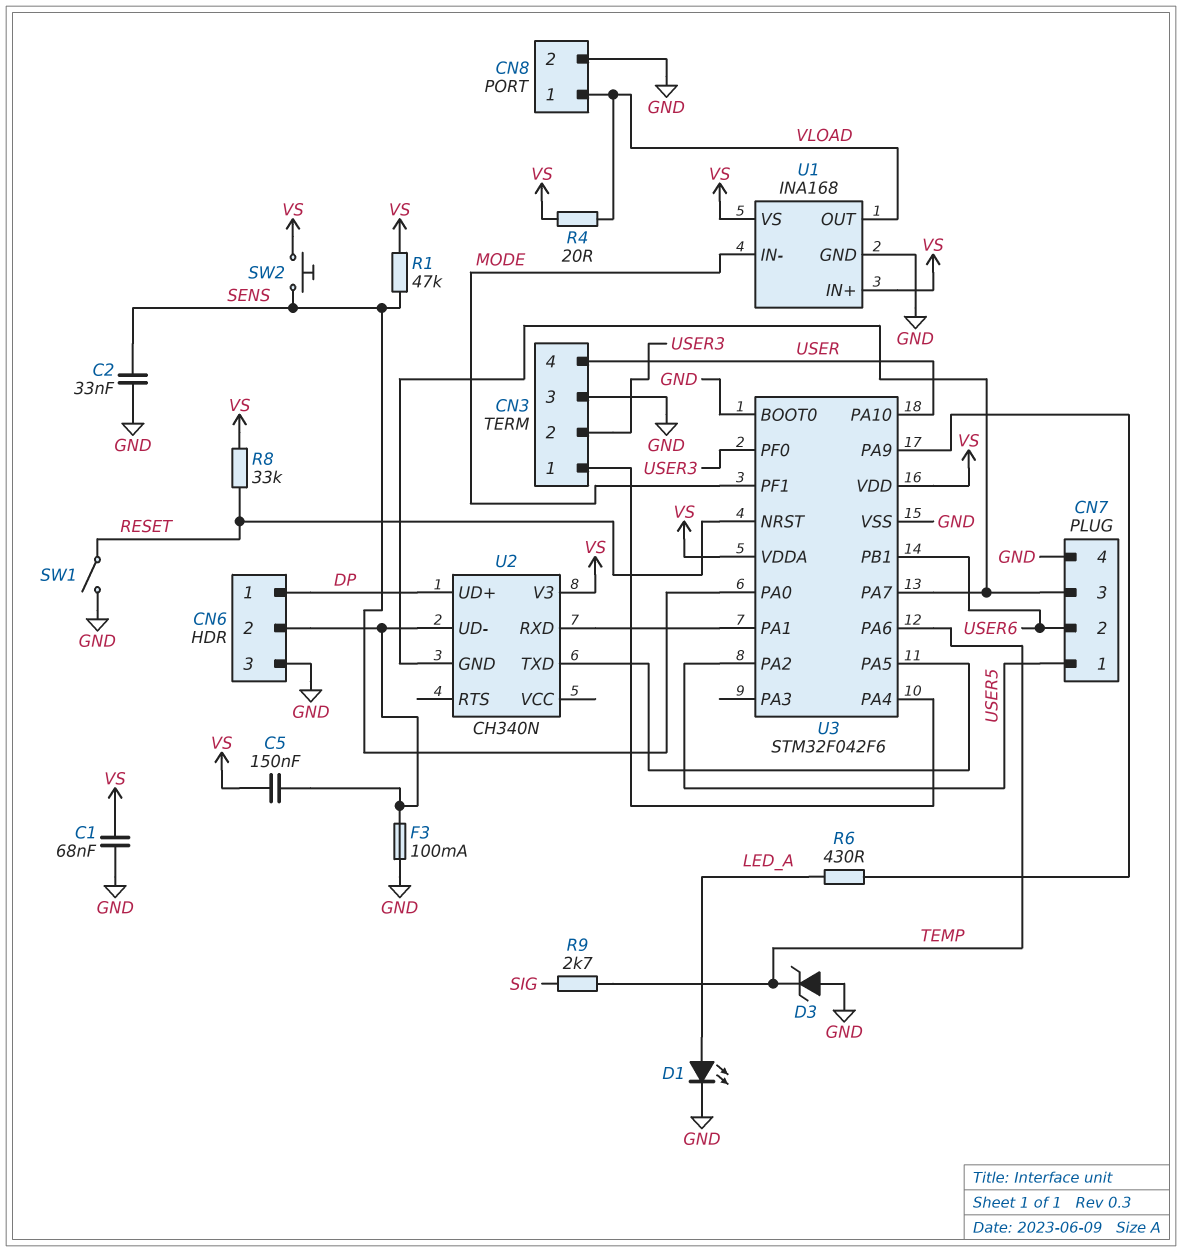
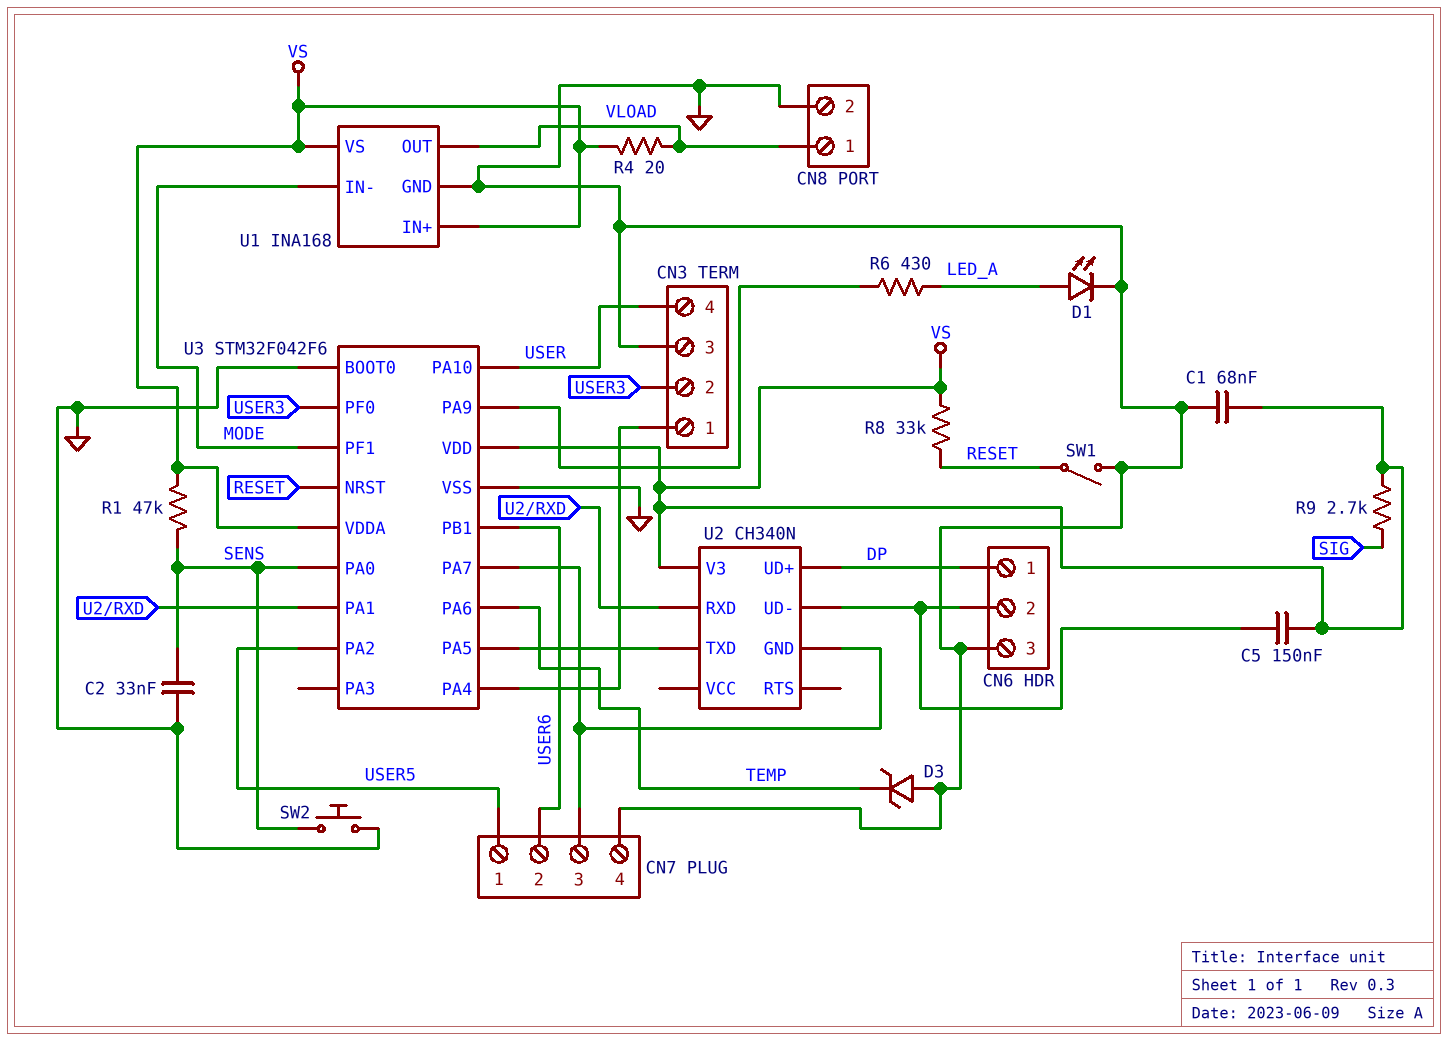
F3: 100mA (CN6/2, GND) -> none
R9: 2.7k (SIG, TEMP) -> 2.7k (SIG, VS)
SW2: button (SENS, VS) -> button (GND, SENS)

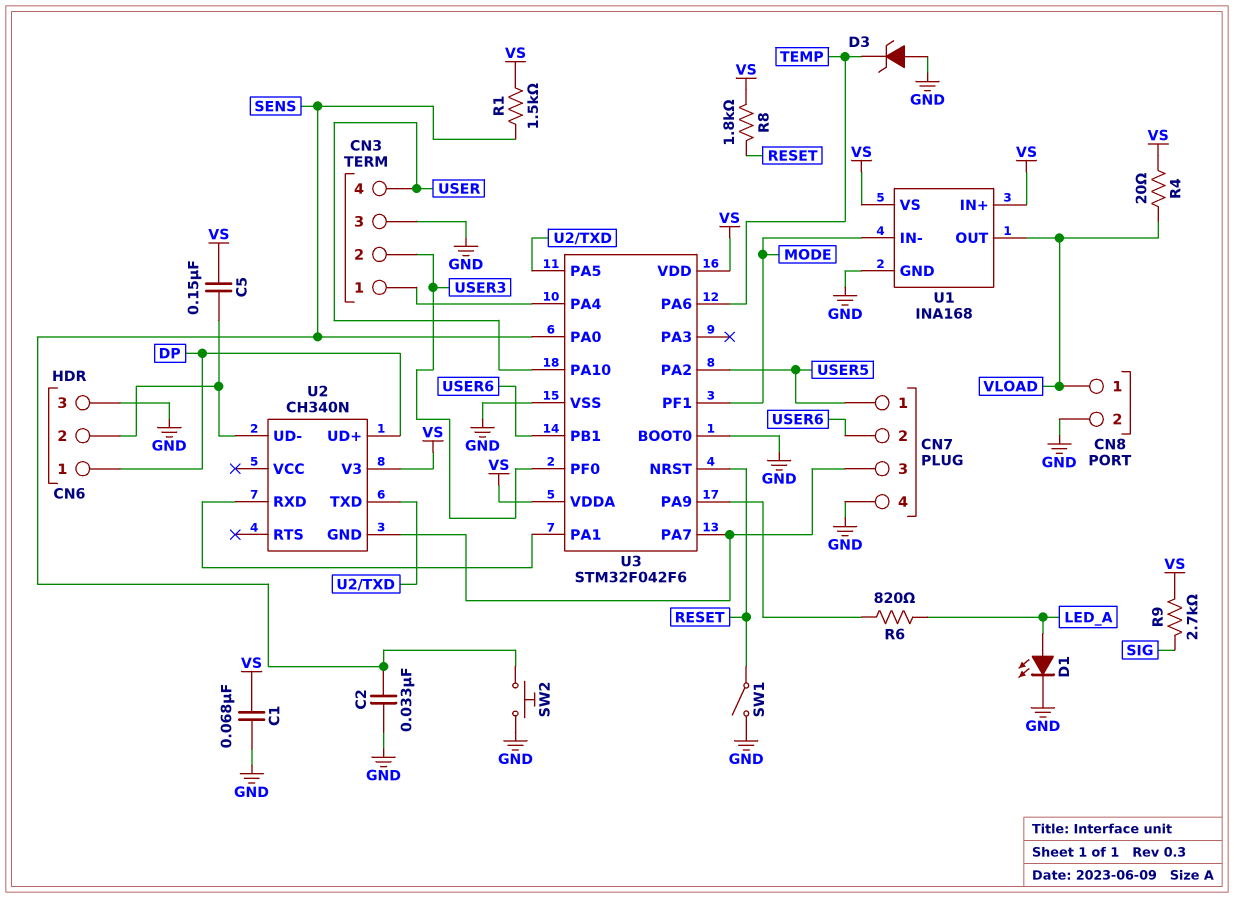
R1: 47k (SENS, VS) -> 1.5k (SENS, VS)
R6: 430 (LED_A, U3/PA9) -> 820 (LED_A, U3/PA9)
R8: 33k (RESET, VS) -> 1.8k (RESET, VS)

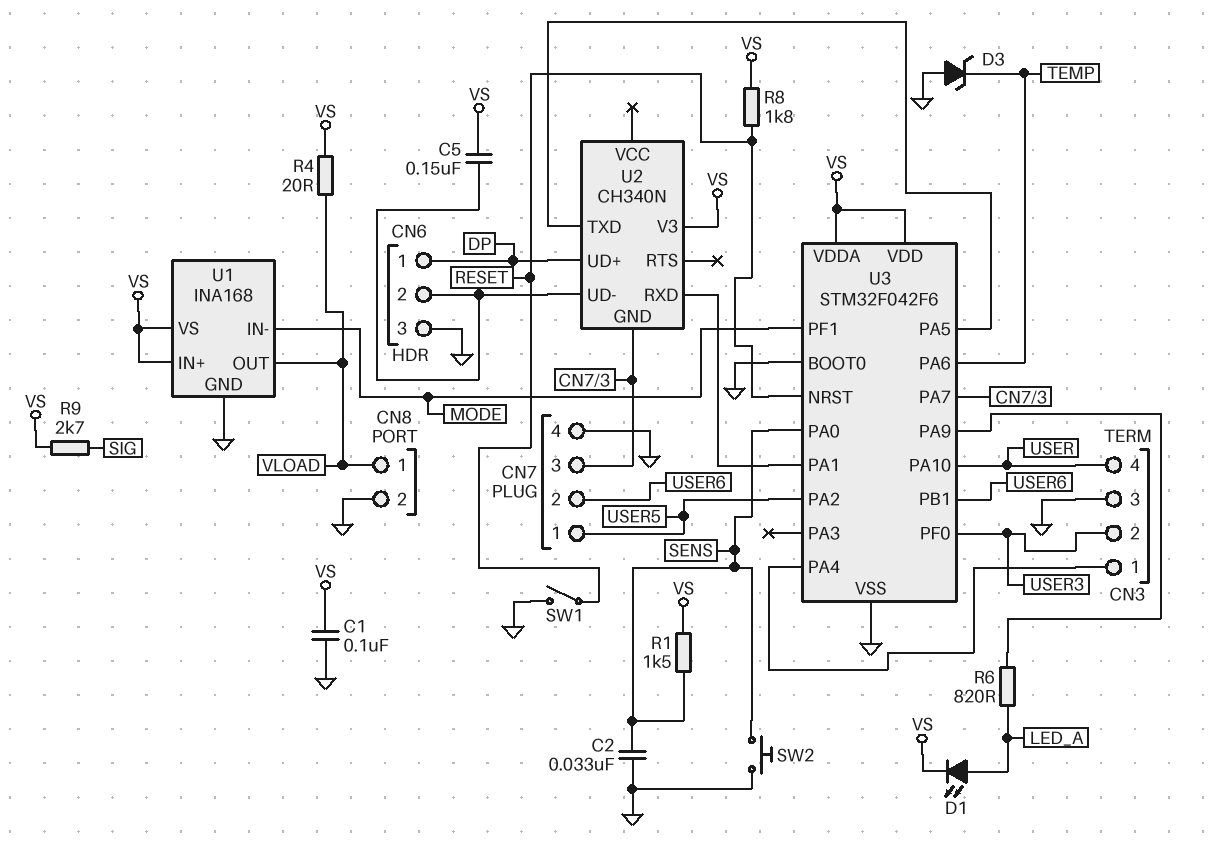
C1: 68nF (GND, VS) -> 100nF (GND, VS)
D1: LED (A LED_A, K GND) -> LED (A LED_A, K VS)

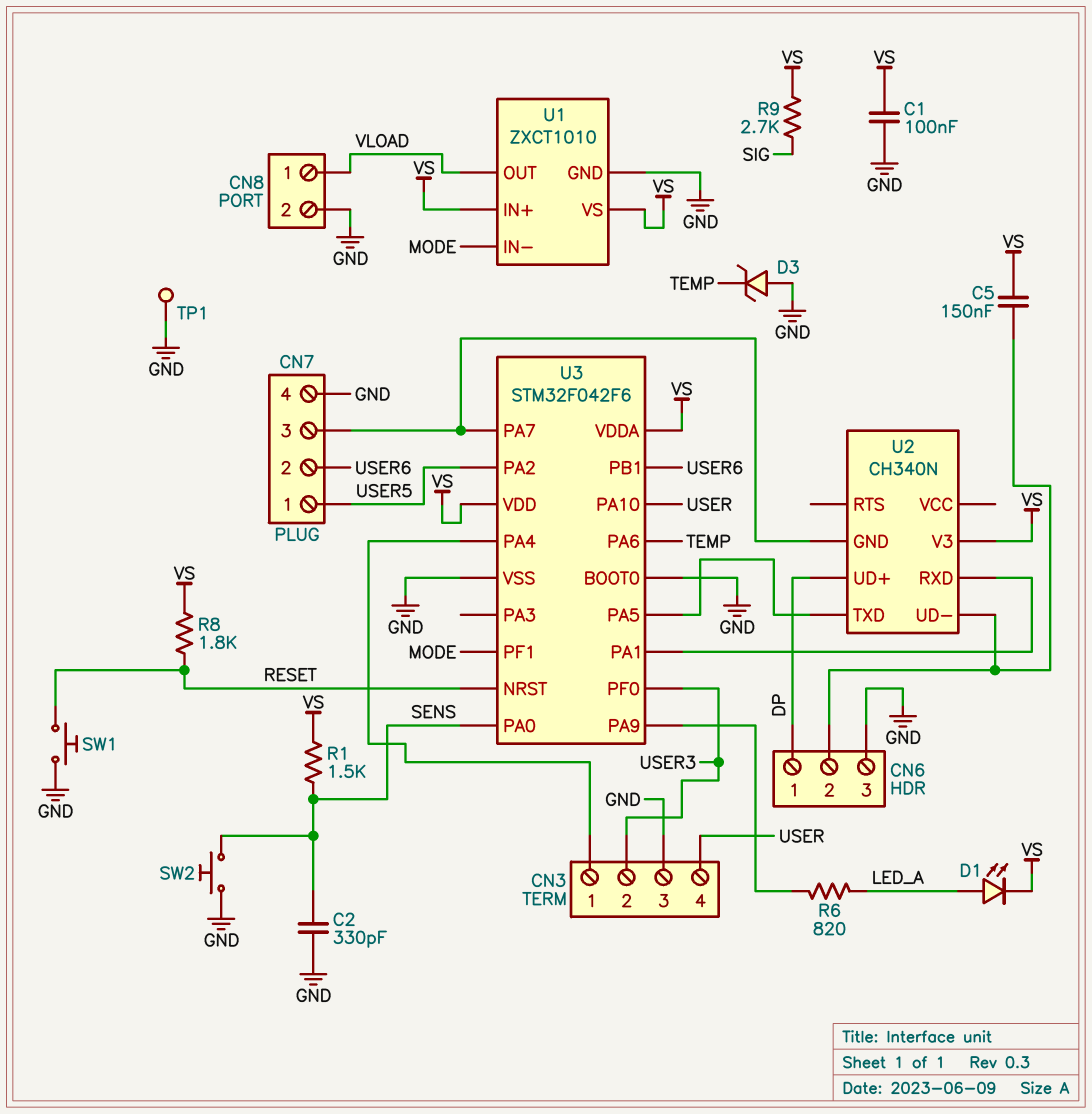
C2: 33nF (GND, SENS) -> 330pF (GND, SENS)
R4: 20 (VLOAD, VS) -> none
SW1: switch (GND, RESET) -> button (GND, RESET)
TP1: none -> test point (GND)
U1: INA168 -> ZXCT1010

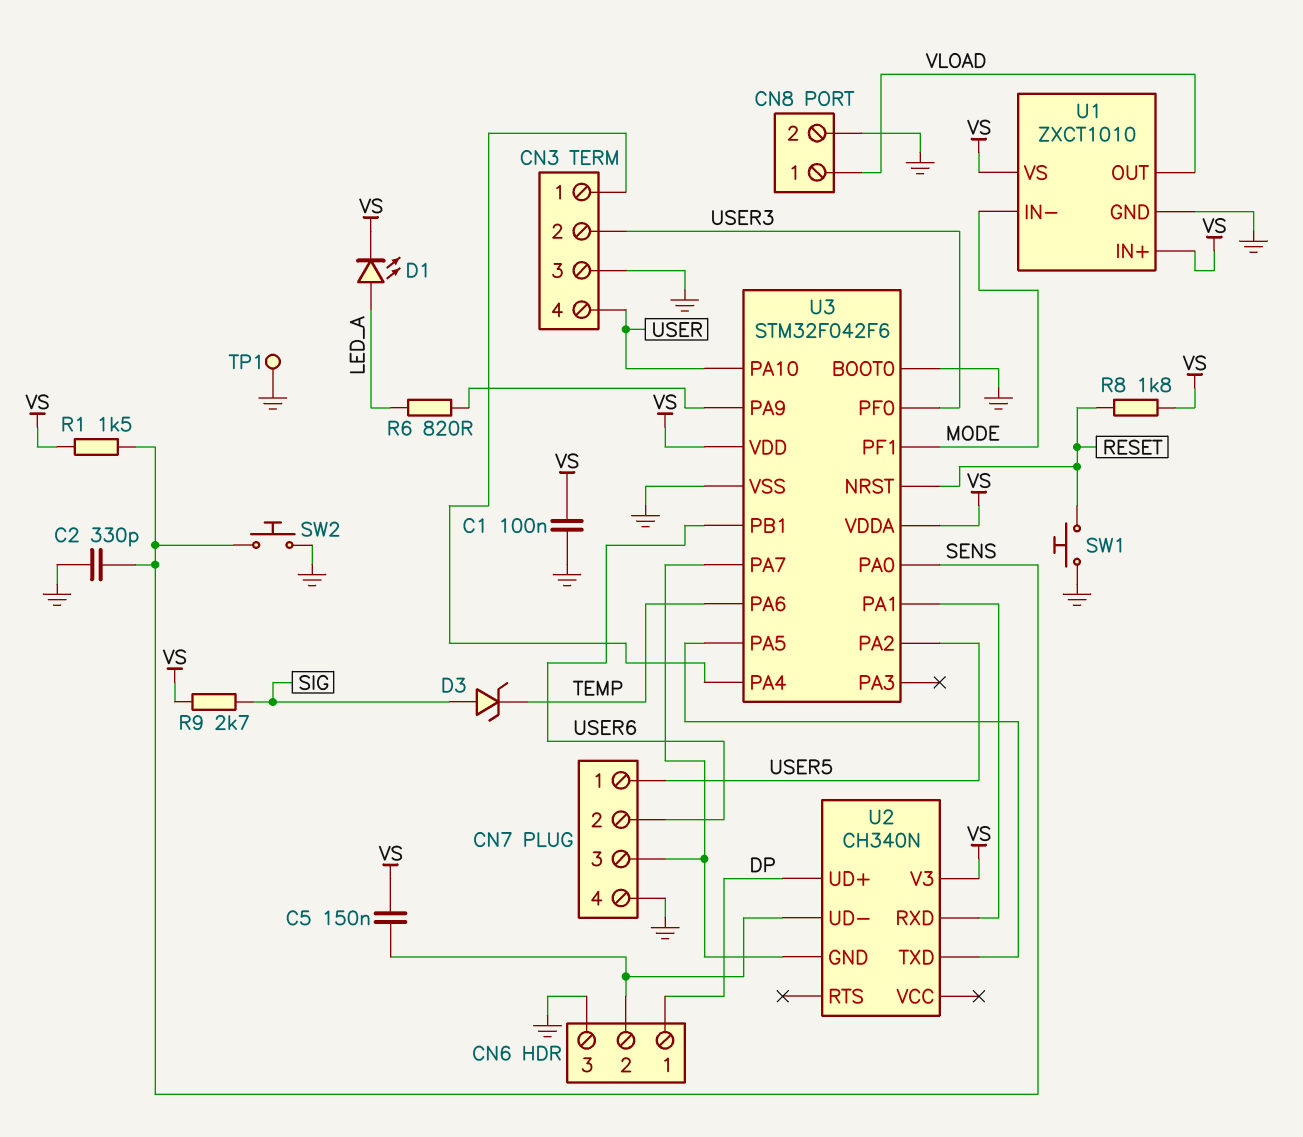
D3: zener (A GND, K TEMP) -> zener (A SIG, K TEMP)

